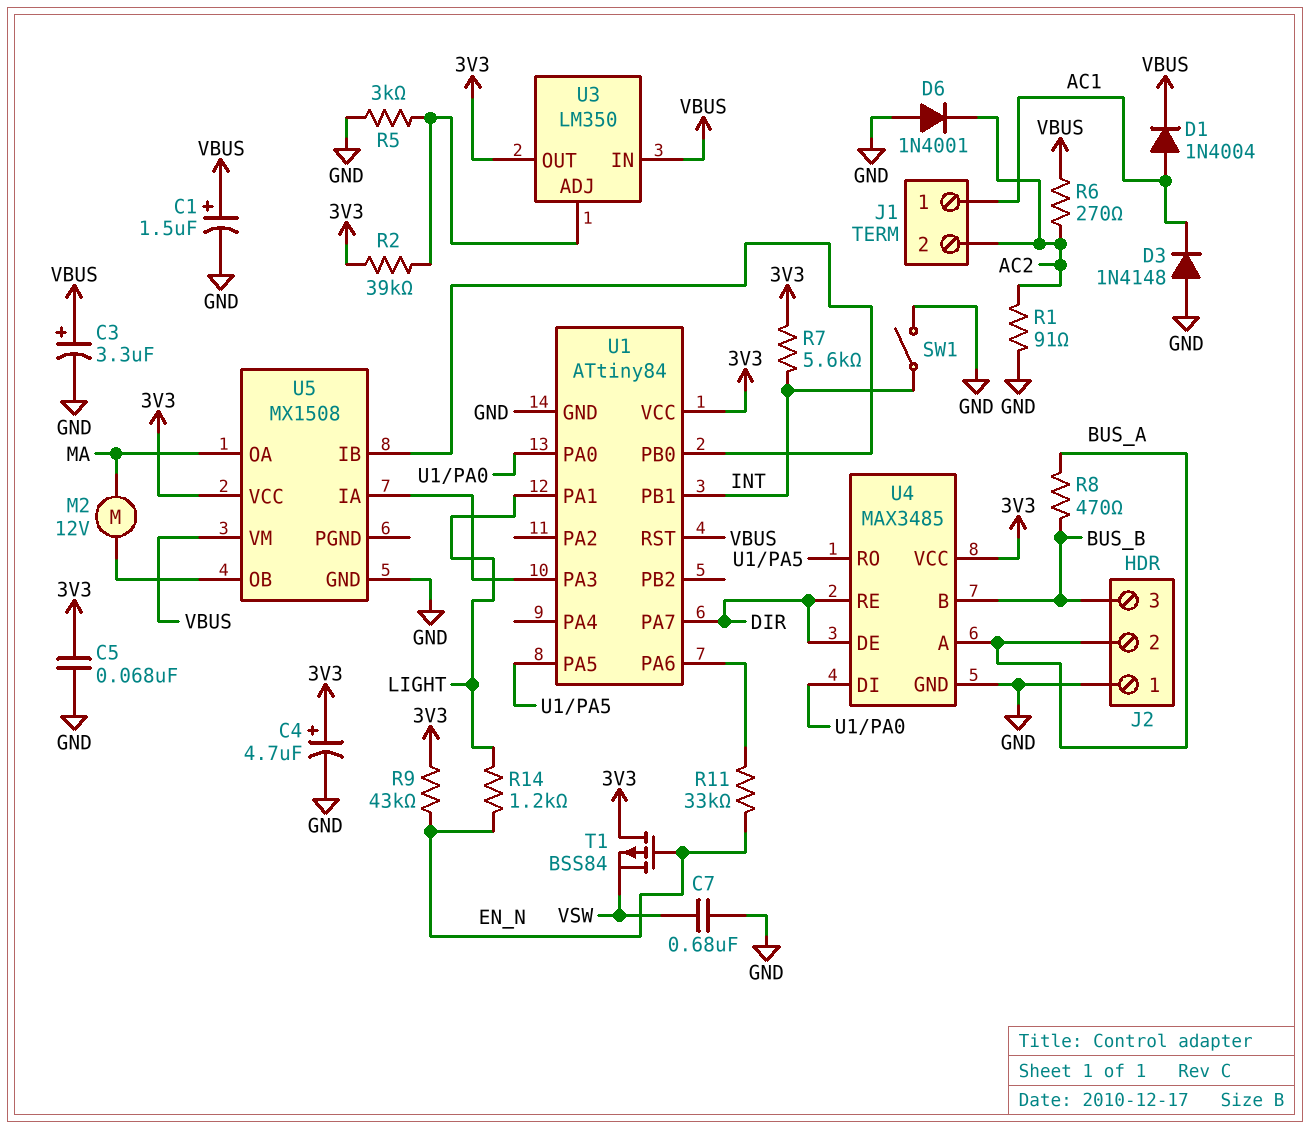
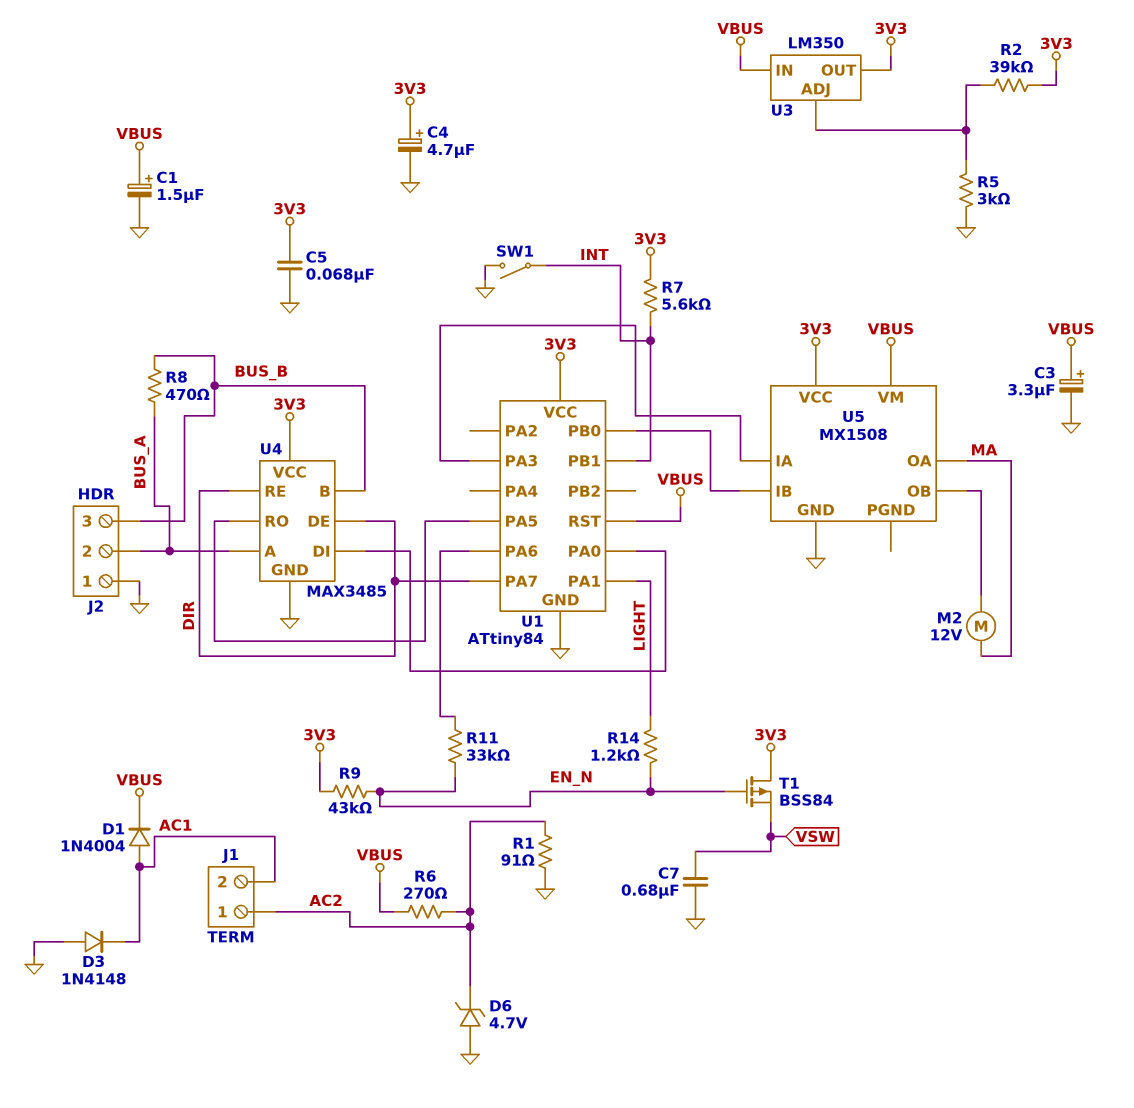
D6: diode 1N4001 (A GND, K AC2) -> zener 4.7V (A GND, K AC2)
J1 pin 1: AC1 -> AC2
J1 pin 2: AC2 -> AC1

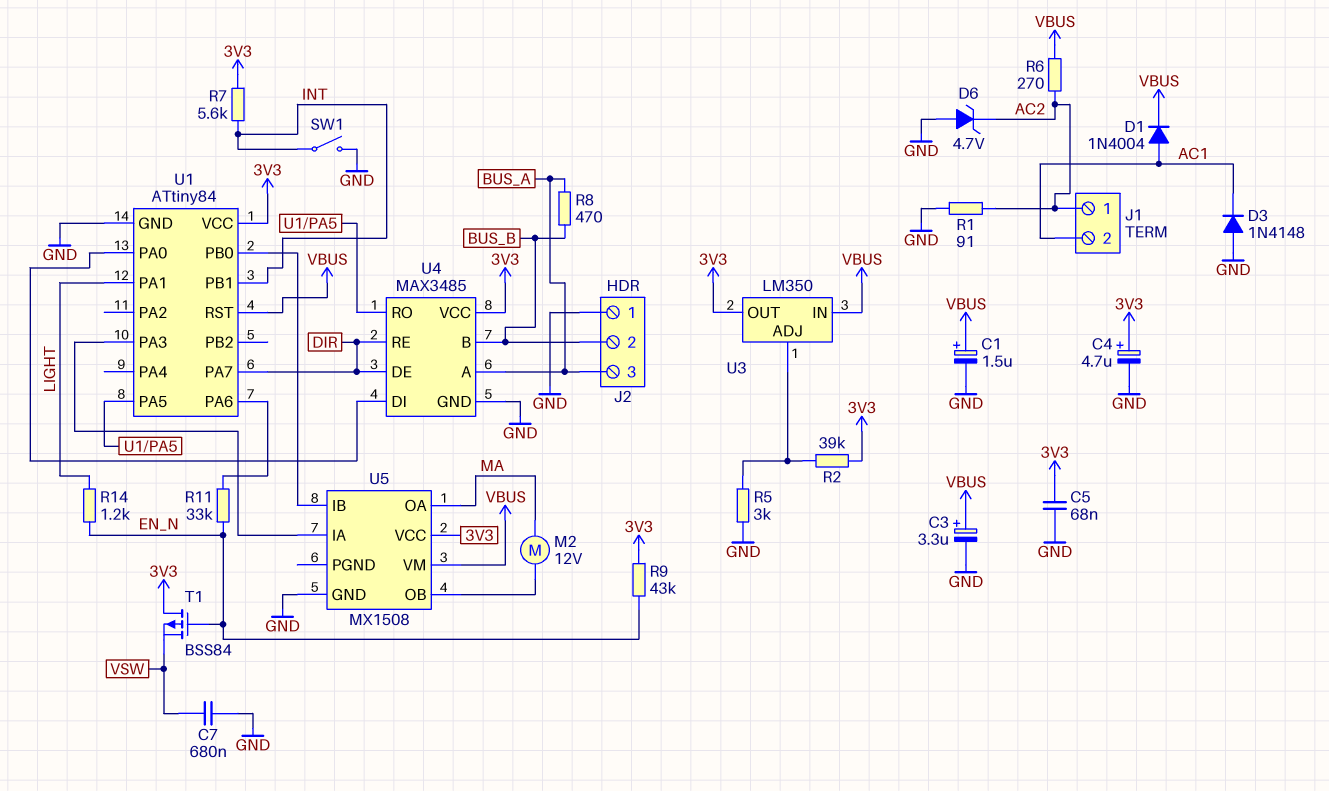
J2 pin 2: BUS_A -> BUS_B
J2 pin 3: BUS_B -> BUS_A

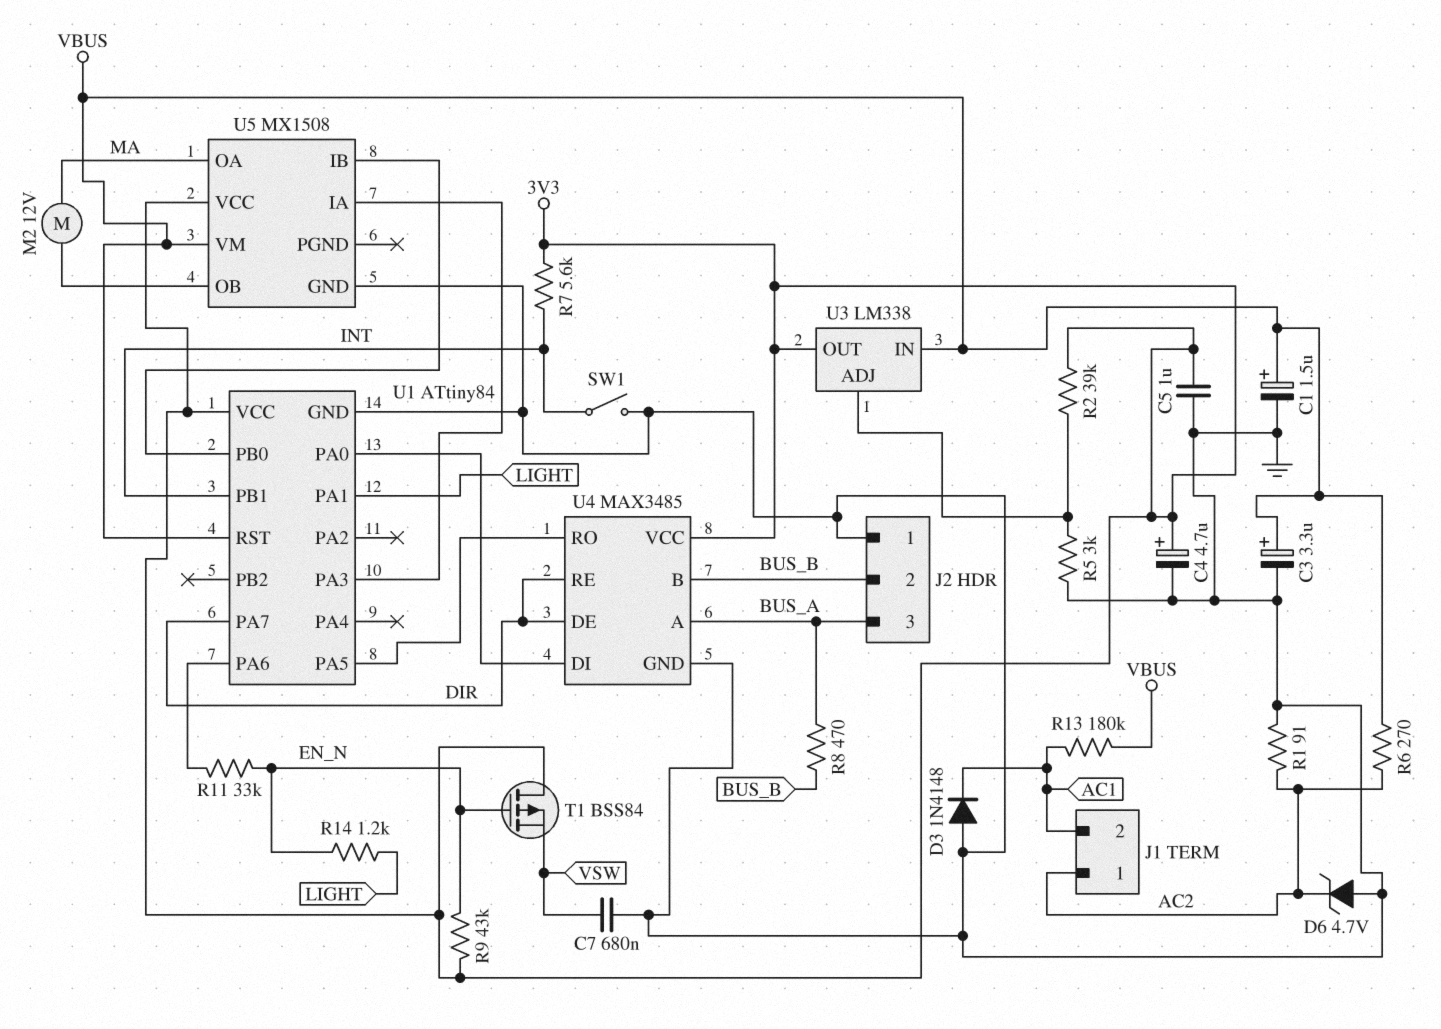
C5: 68nF (3V3, GND) -> 1uF (3V3, GND)
D1: diode 1N4004 (A AC1, K VBUS) -> none
R13: none -> 180k (AC1, VBUS)
U3: LM350 -> LM338

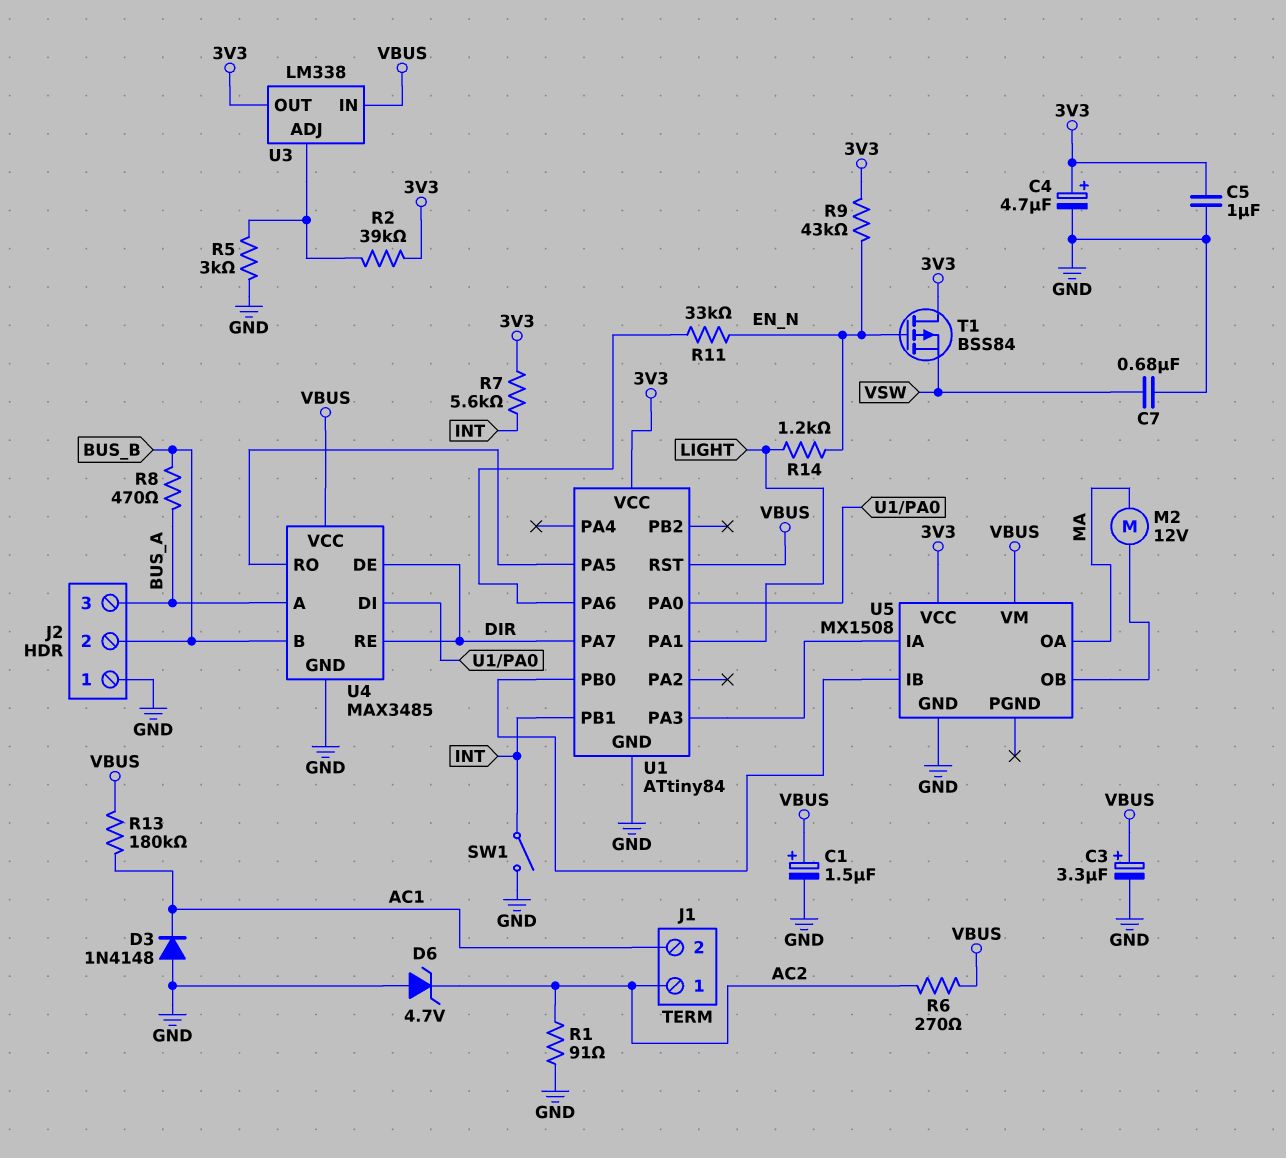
U4 pin VCC: 3V3 -> VBUS

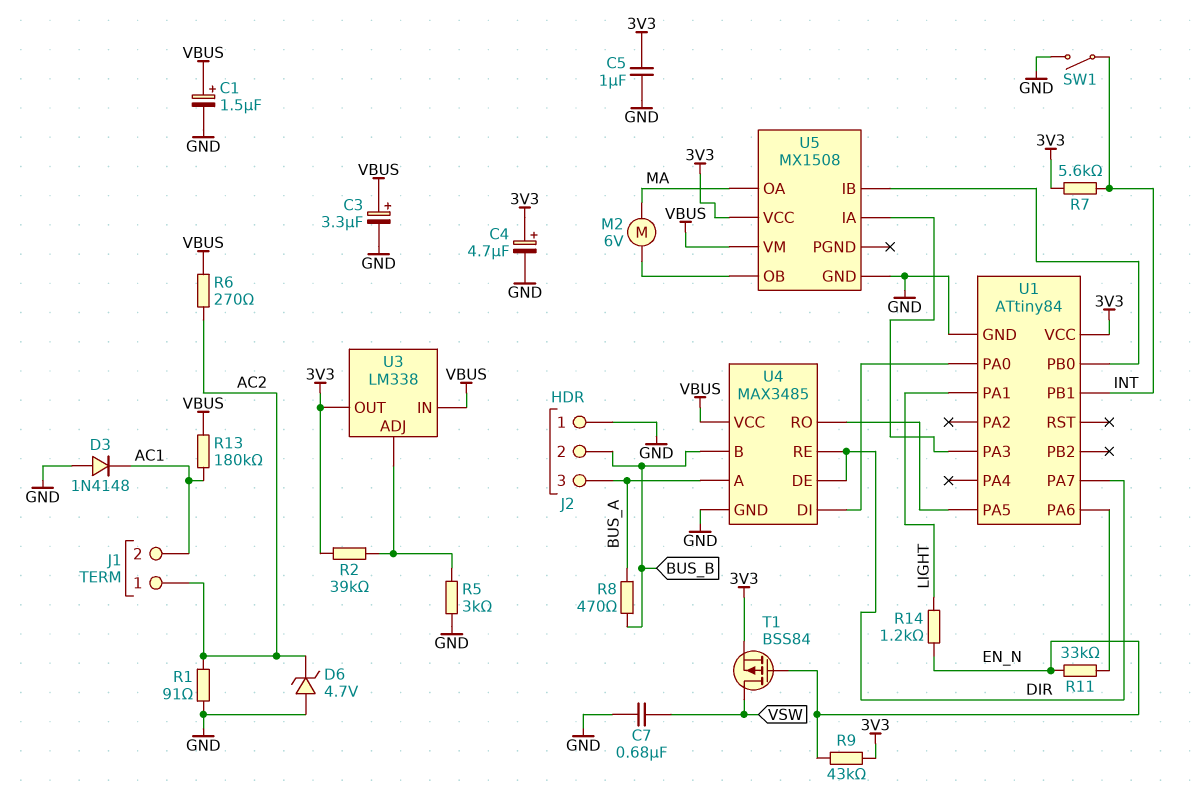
M2: motor 12V (MA, U5/OB) -> motor 6V (MA, U5/OB)
T1: PMOS BSS84 (G EN_N, D 3V3, S VSW) -> PMOS BSS84 (G EN_N, D VSW, S 3V3)
U1 pin RST: VBUS -> none

